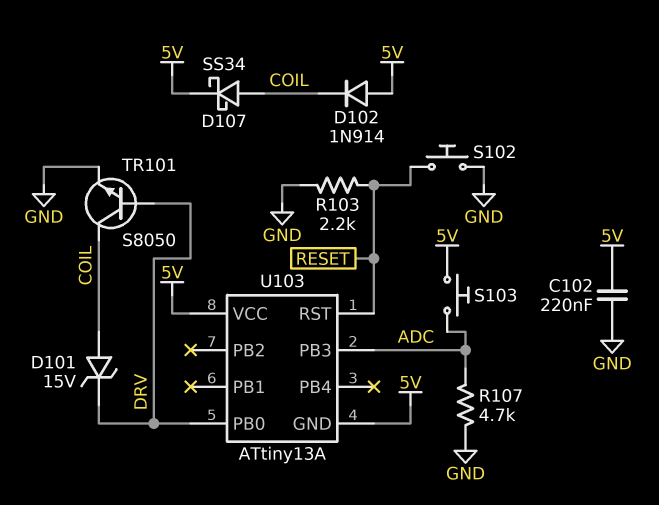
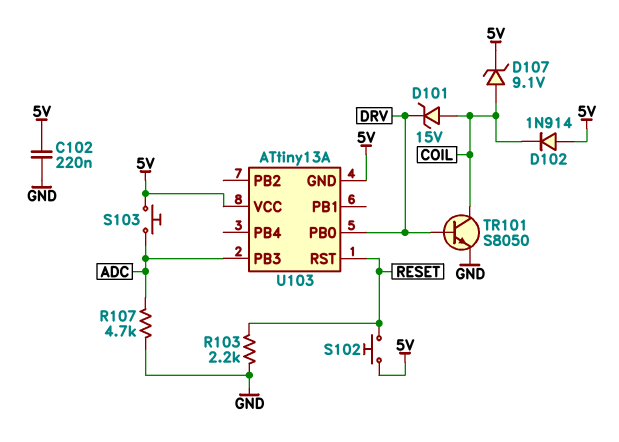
D107: schottky SS34 (A COIL, K 5V) -> zener 9.1V (A COIL, K 5V)
S102: button (GND, RESET) -> button (5V, RESET)

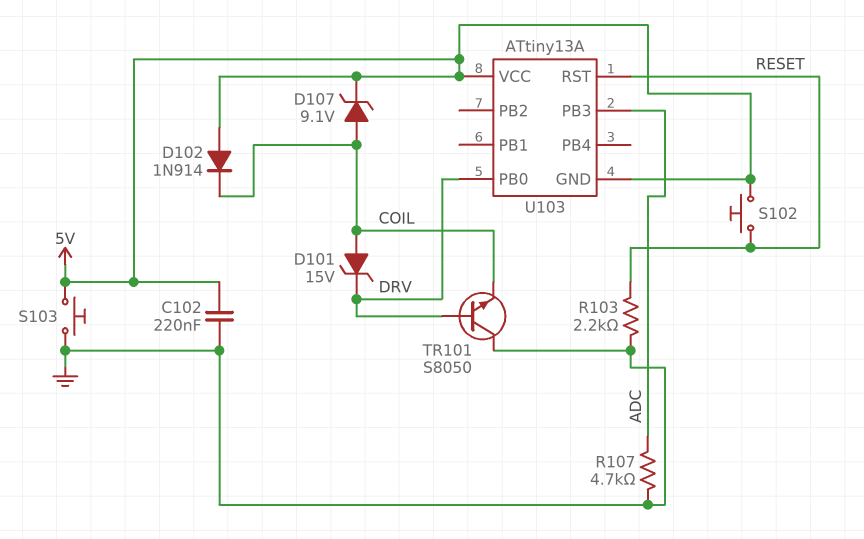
S103: button (5V, ADC) -> button (5V, GND)
TR101: NPN S8050 (B DRV, C COIL, E GND) -> NPN S8050 (B DRV, C GND, E COIL)

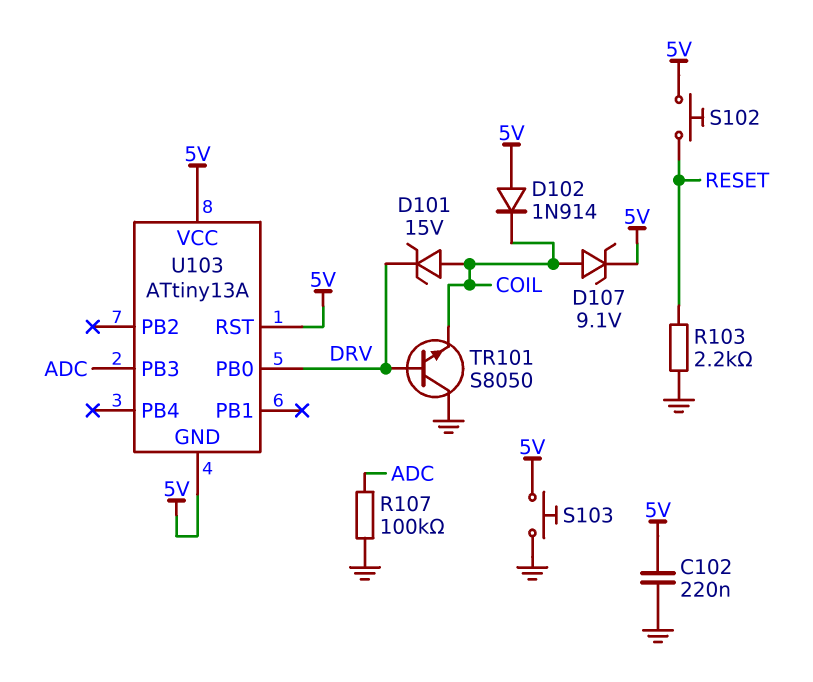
R107: 4.7k (ADC, GND) -> 100k (ADC, GND)
U103 pin RST: RESET -> 5V

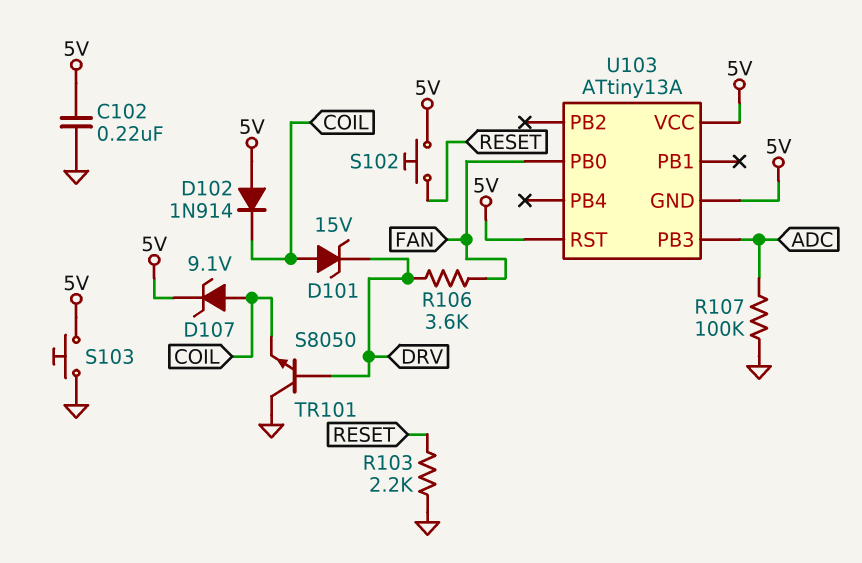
R106: none -> 3.6k (DRV, FAN)
U103 pin PB0: DRV -> FAN

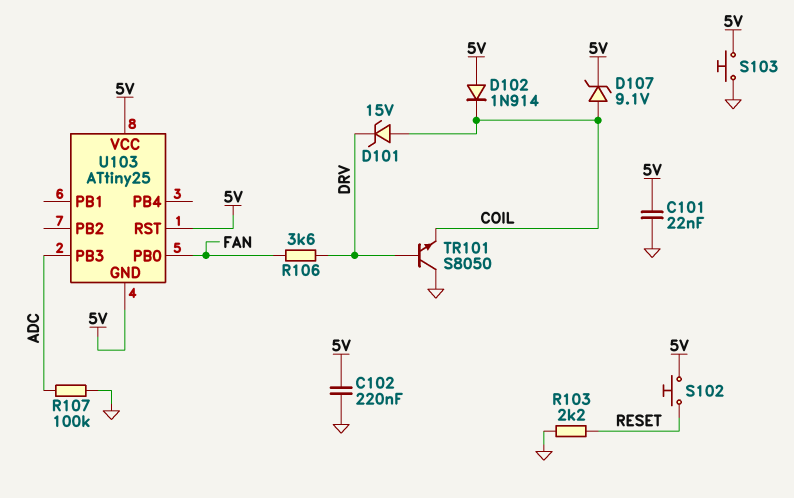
C101: none -> 22nF (5V, GND)
U103: ATtiny13A -> ATtiny25

